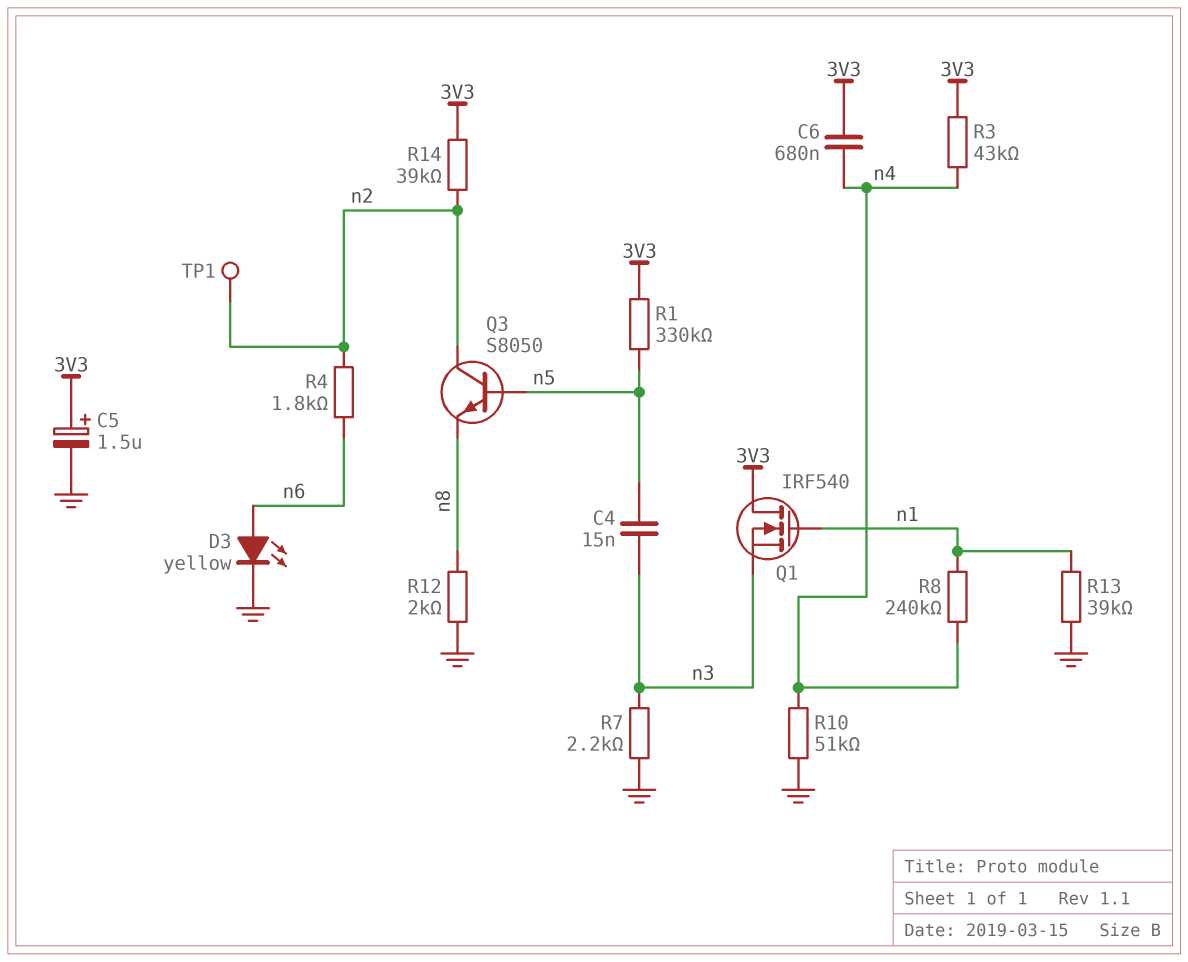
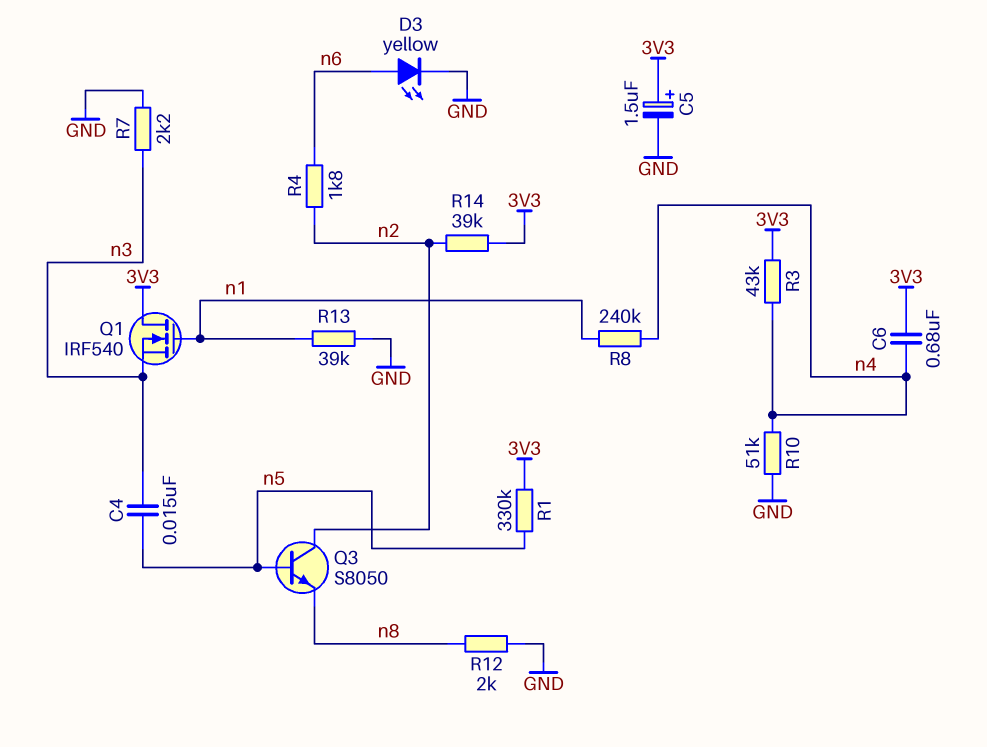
TP1: test point (n2) -> none

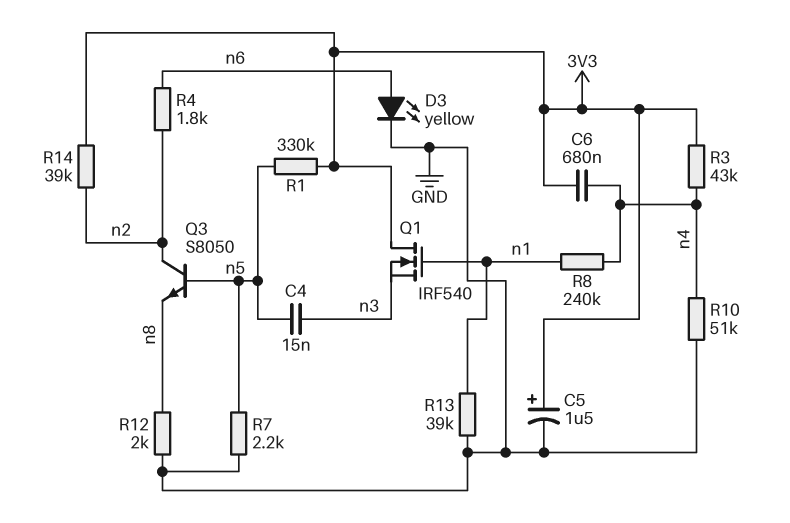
R7: 2.2k (GND, n3) -> 2.2k (GND, n5)

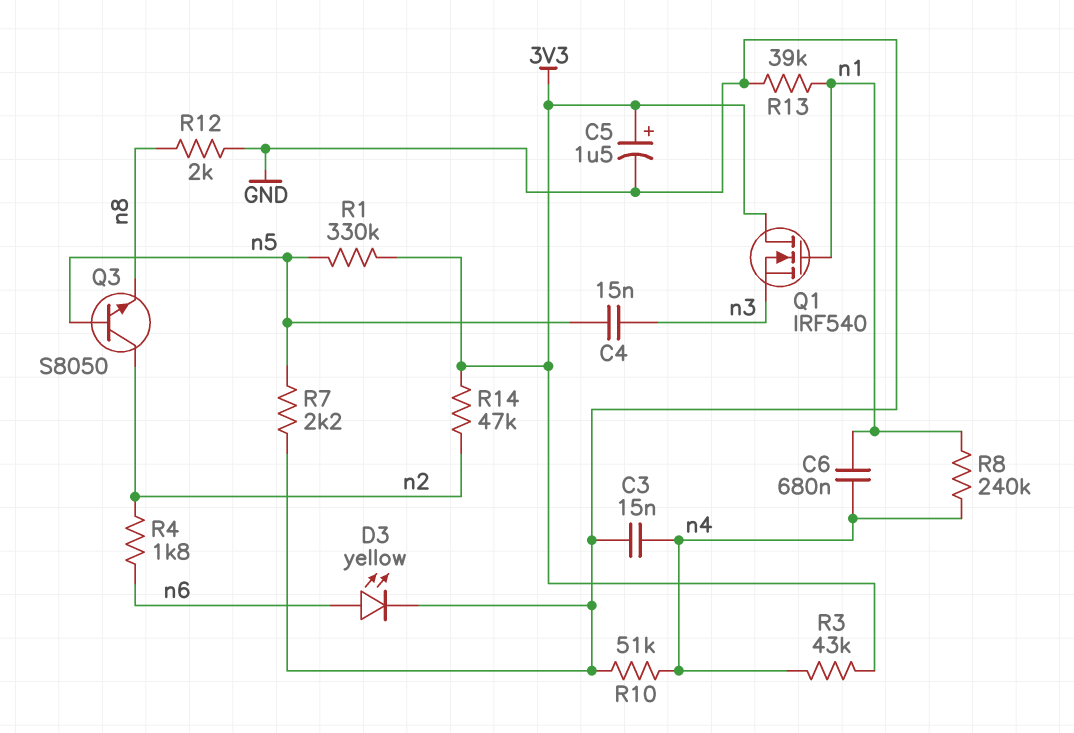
C3: none -> 15nF (GND, n4)
C6: 680nF (3V3, n4) -> 680nF (n1, n4)
R14: 39k (3V3, n2) -> 47k (3V3, n2)

